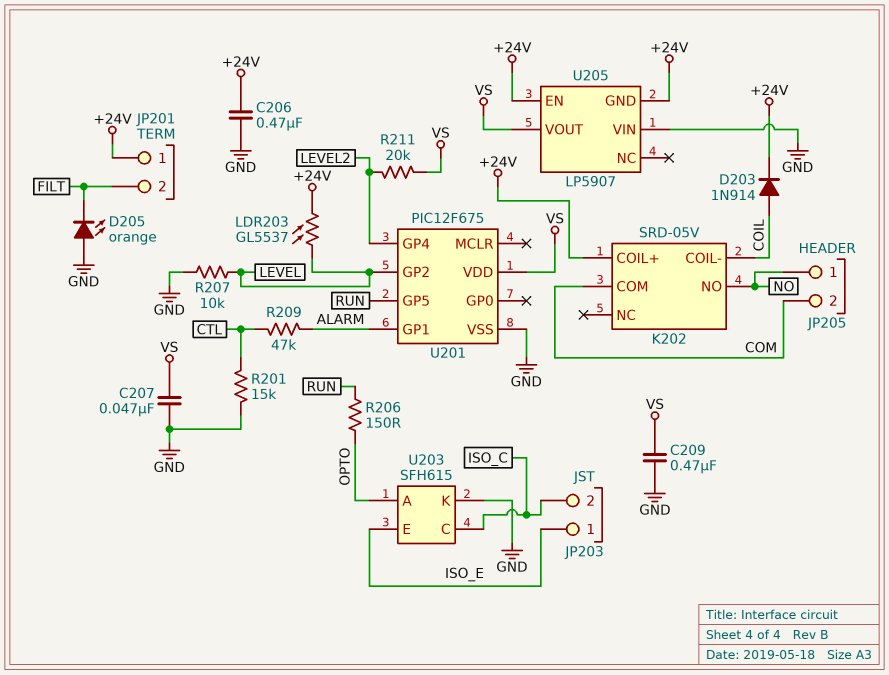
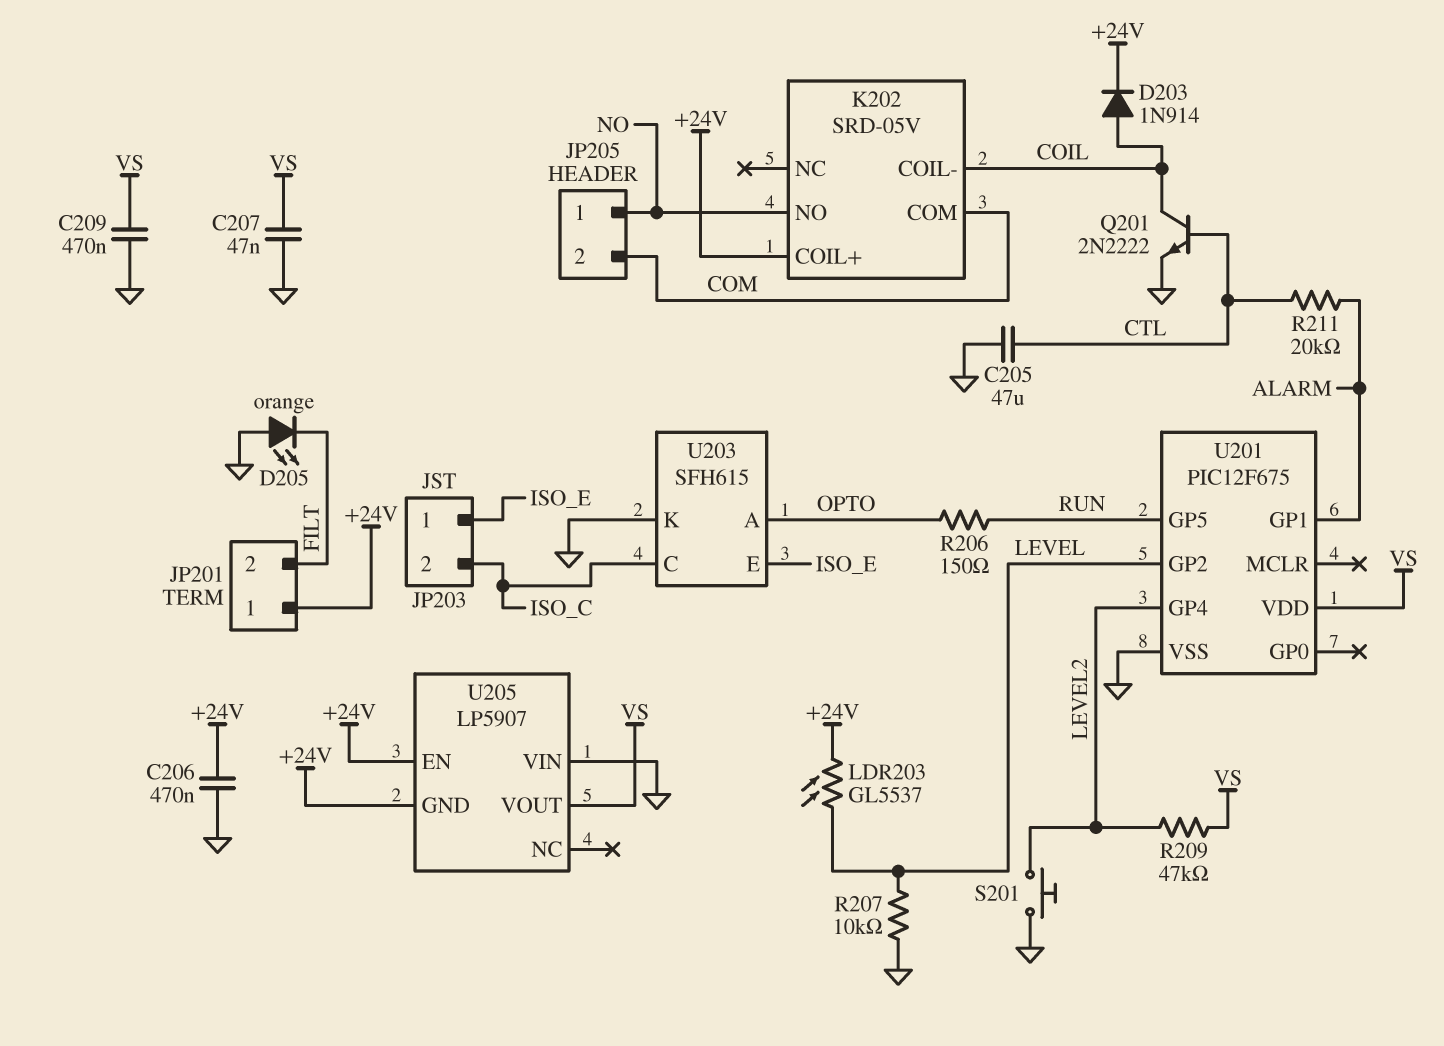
C205: none -> 47uF (CTL, GND)
Q201: none -> NPN 2N2222 (B CTL, C COIL, E GND)
R201: 15k (CTL, GND) -> none
R209: 47k (ALARM, CTL) -> 47k (LEVEL2, VS)
R211: 20k (LEVEL2, VS) -> 20k (ALARM, CTL)
S201: none -> button (GND, LEVEL2)

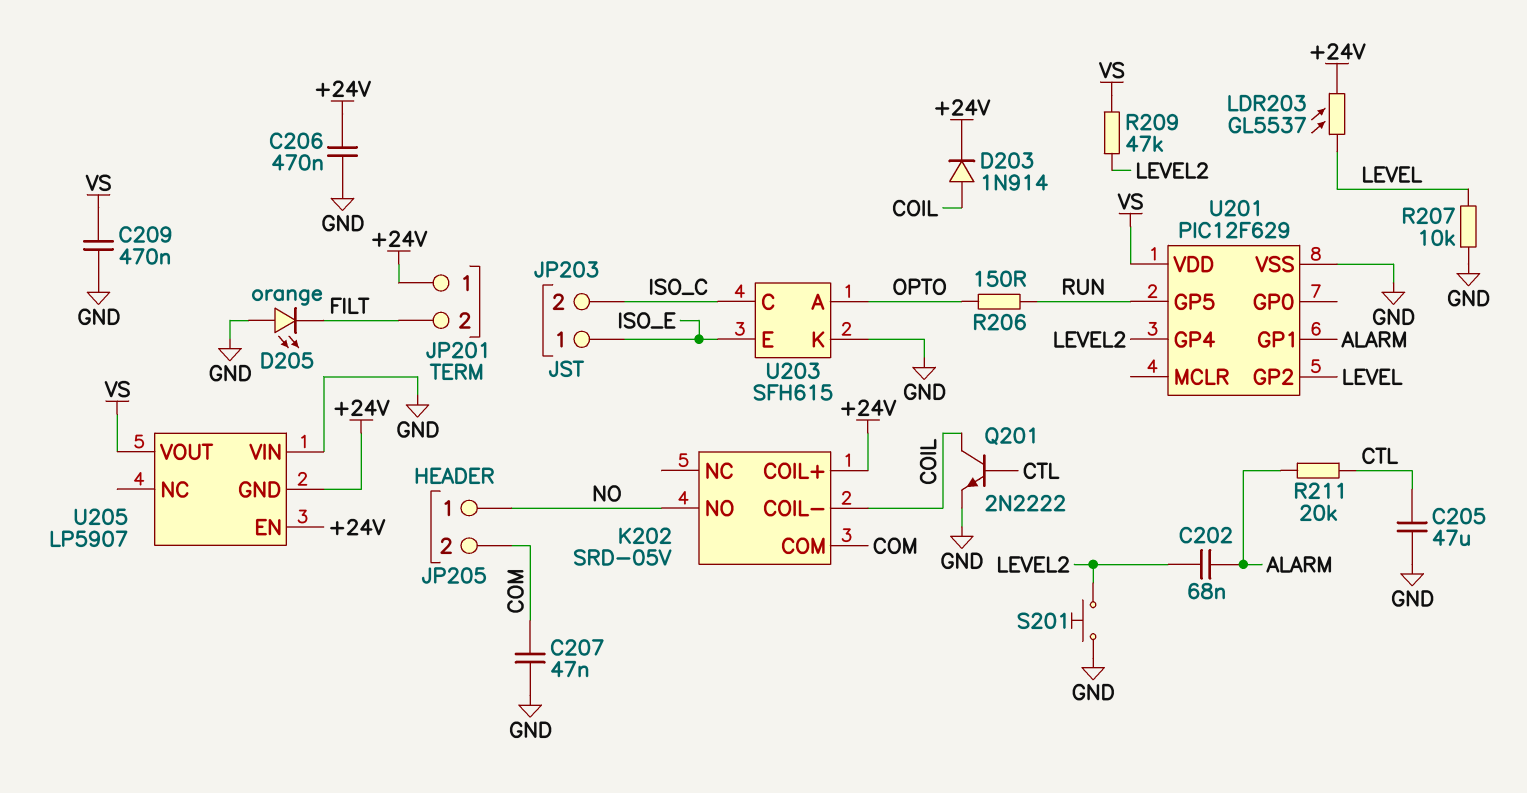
C202: none -> 68nF (ALARM, LEVEL2)
C207: 47nF (GND, VS) -> 47nF (COM, GND)
U201: PIC12F675 -> PIC12F629

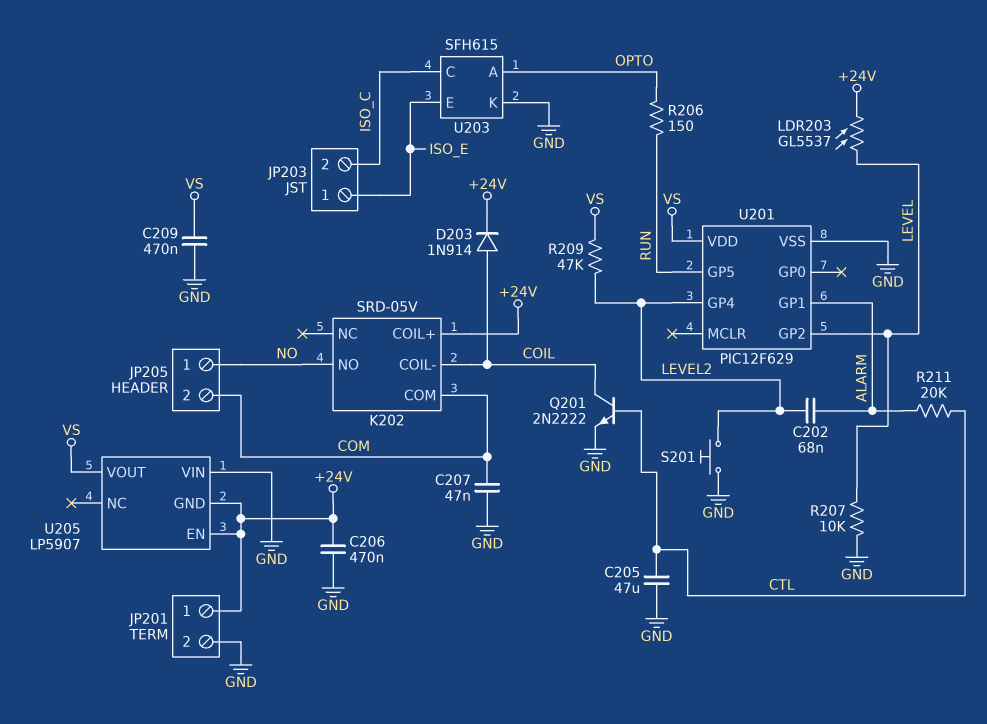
D205: LED orange (A GND, K FILT) -> none
JP201 pin 2: FILT -> GND

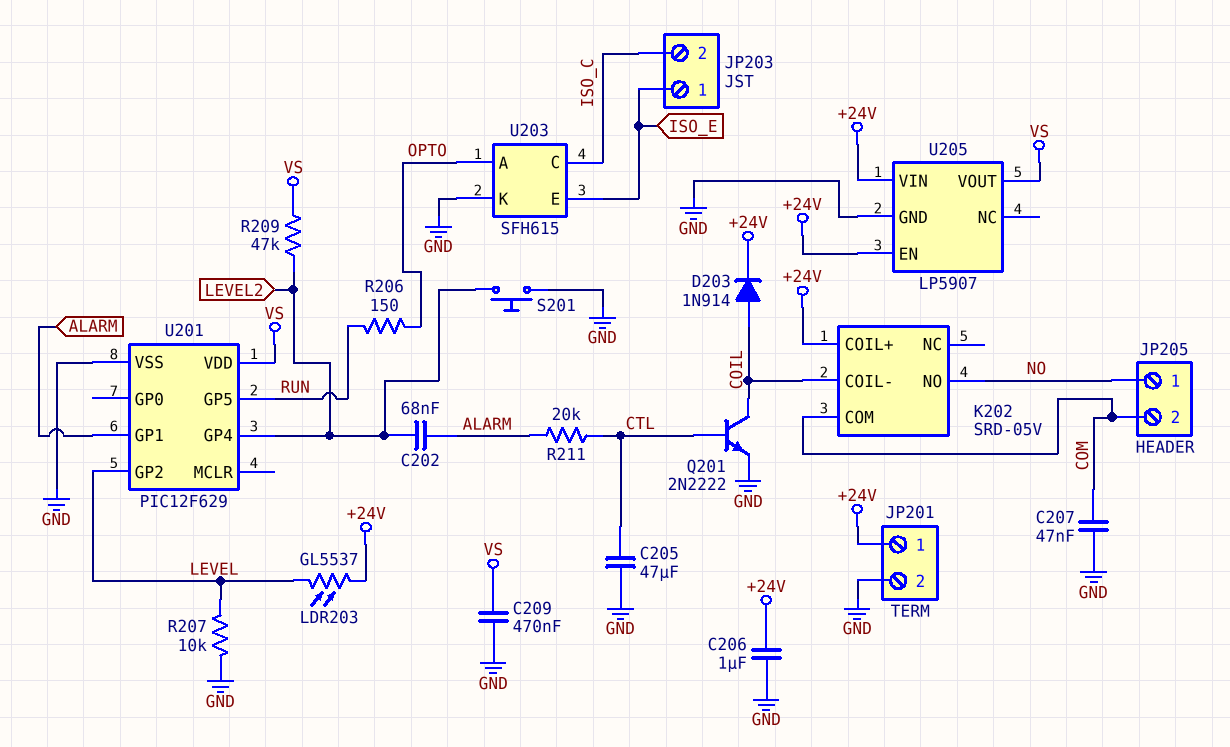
C206: 470nF (+24V, GND) -> 1uF (+24V, GND)
U205 pin GND: +24V -> GND
U205 pin VIN: GND -> +24V

